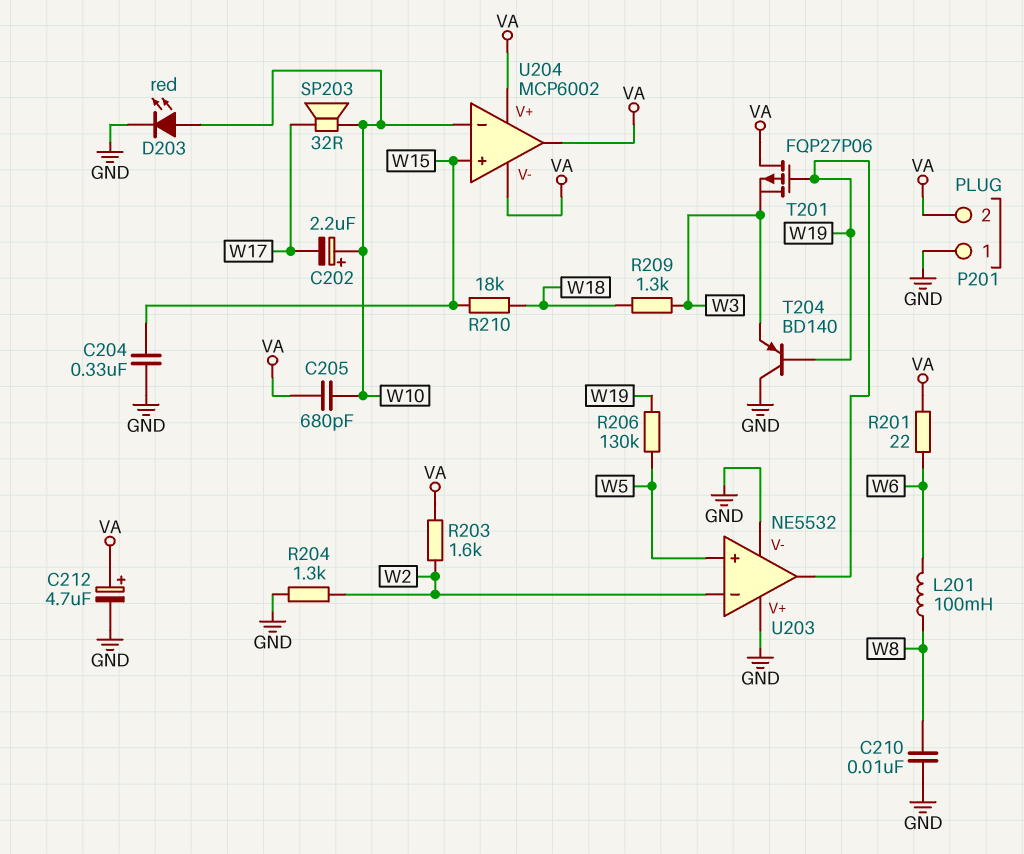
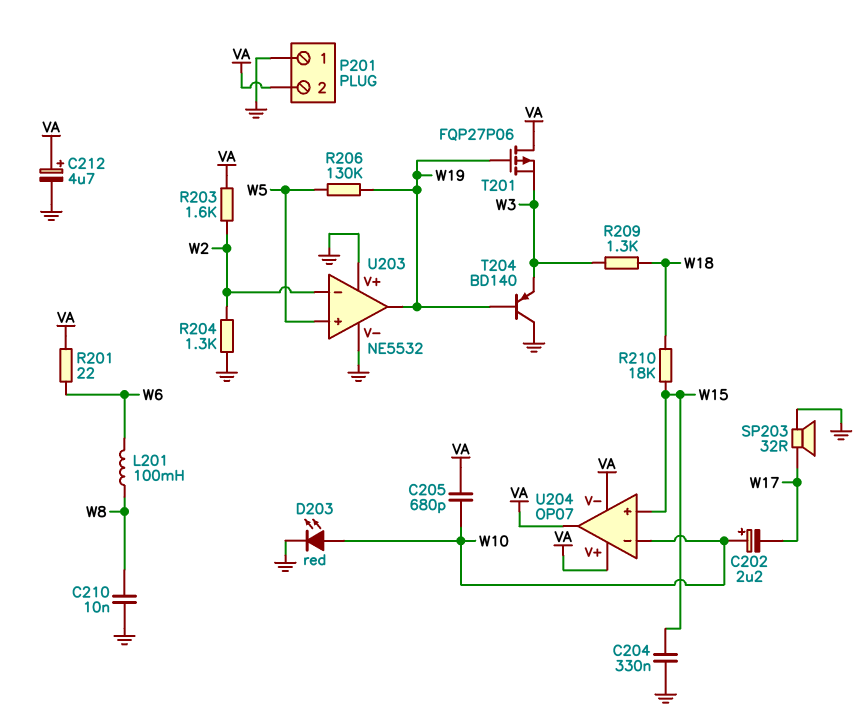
SP203: speaker 32R (W10, W17) -> speaker 32R (GND, W17)
U204: MCP6002 -> OP07

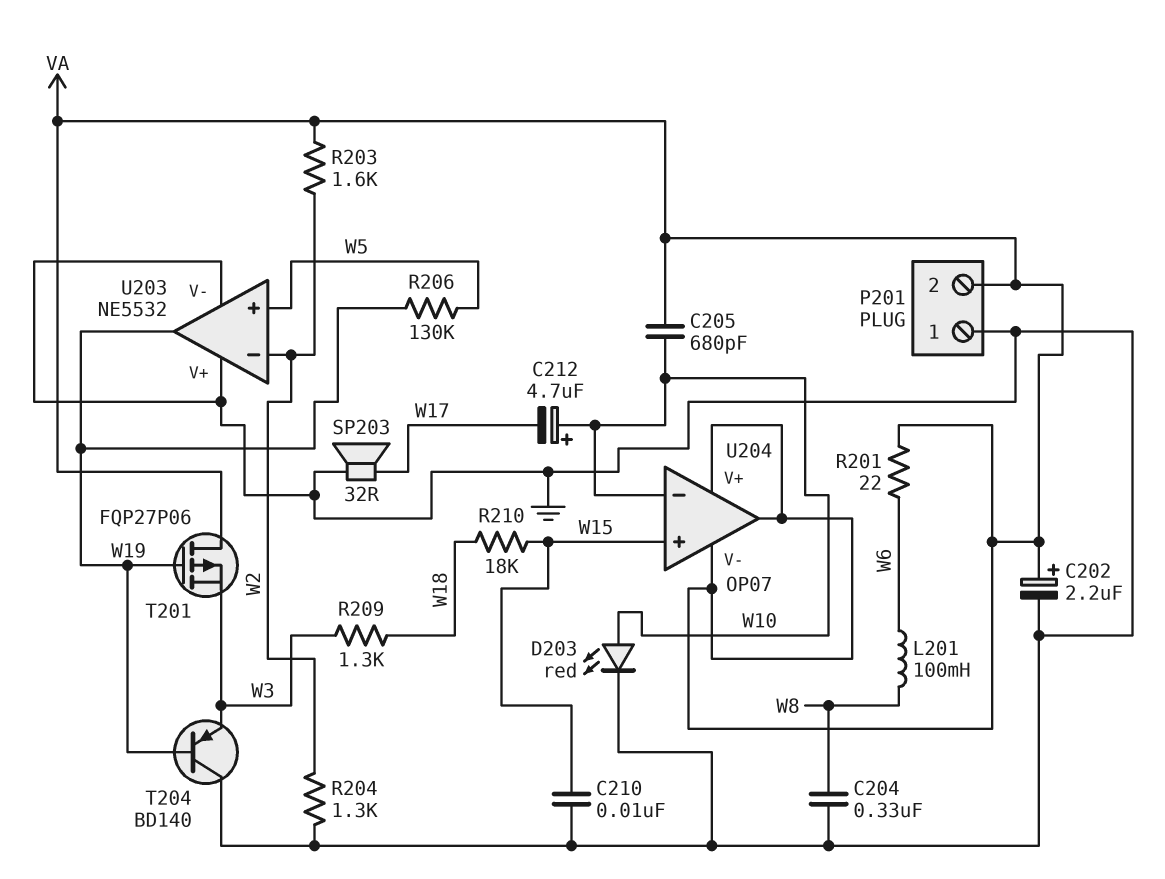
C202: 2.2uF (plus W10, minus W17) -> 2.2uF (plus VA, minus GND)
C204: 330nF (GND, W15) -> 330nF (GND, W8)
C210: 10nF (GND, W8) -> 10nF (GND, W15)
C212: 4.7uF (plus VA, minus GND) -> 4.7uF (plus W10, minus W17)

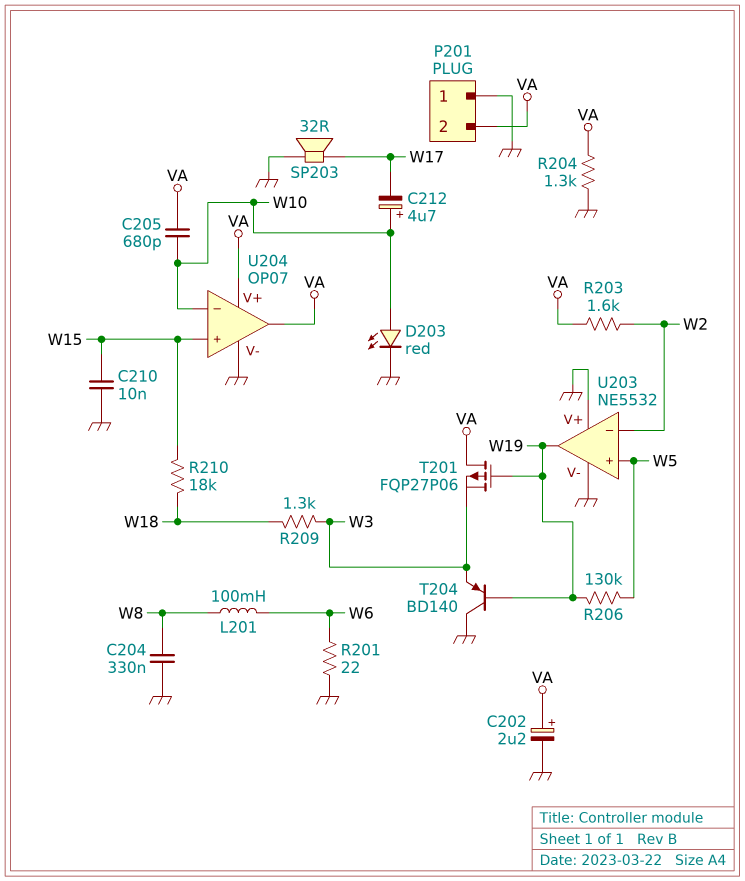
R201: 22 (VA, W6) -> 22 (GND, W6)
R204: 1.3k (GND, W2) -> 1.3k (GND, VA)
U204 pin V-: VA -> GND

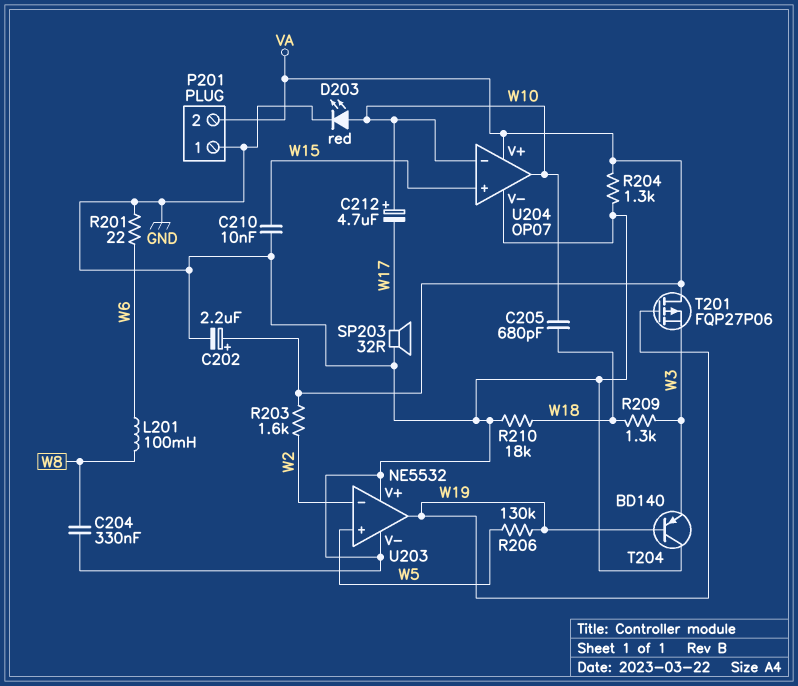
C205: 680pF (VA, W10) -> 680pF (W10, W18)
R210: 18k (W15, W18) -> 18k (GND, W18)
U204 pin out: VA -> W10

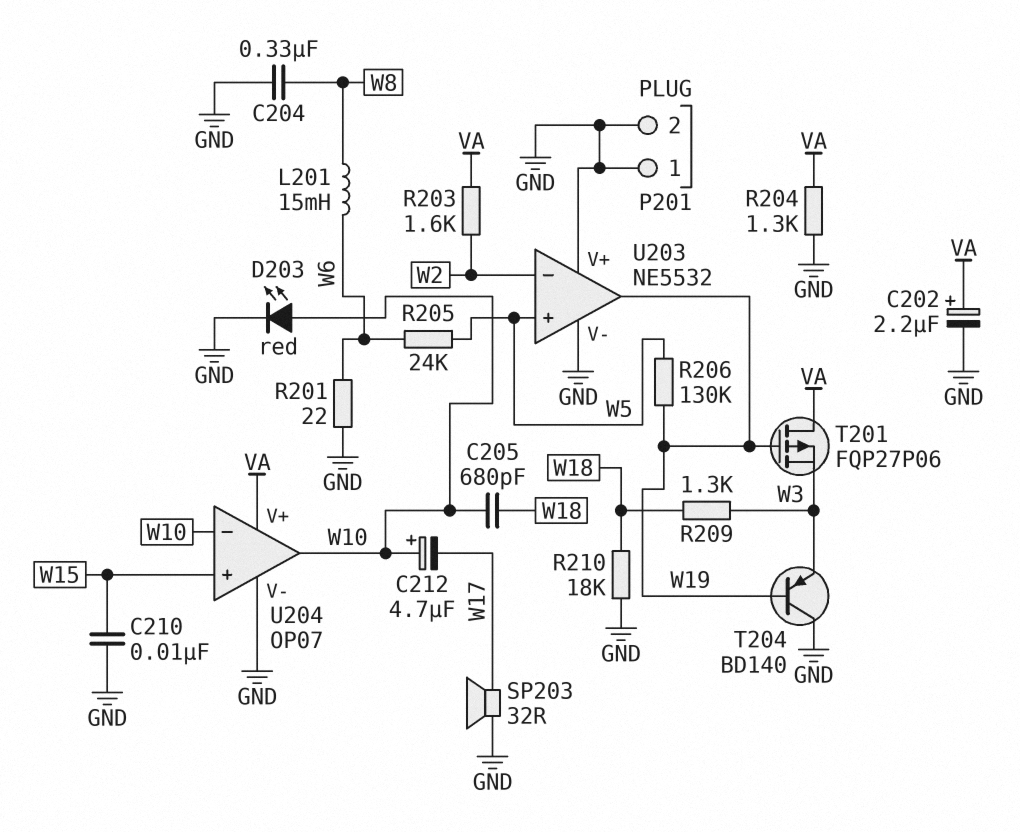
L201: 100mH (W6, W8) -> 15mH (W6, W8)
P201 pin 2: VA -> GND
R205: none -> 24k (W5, W6)

